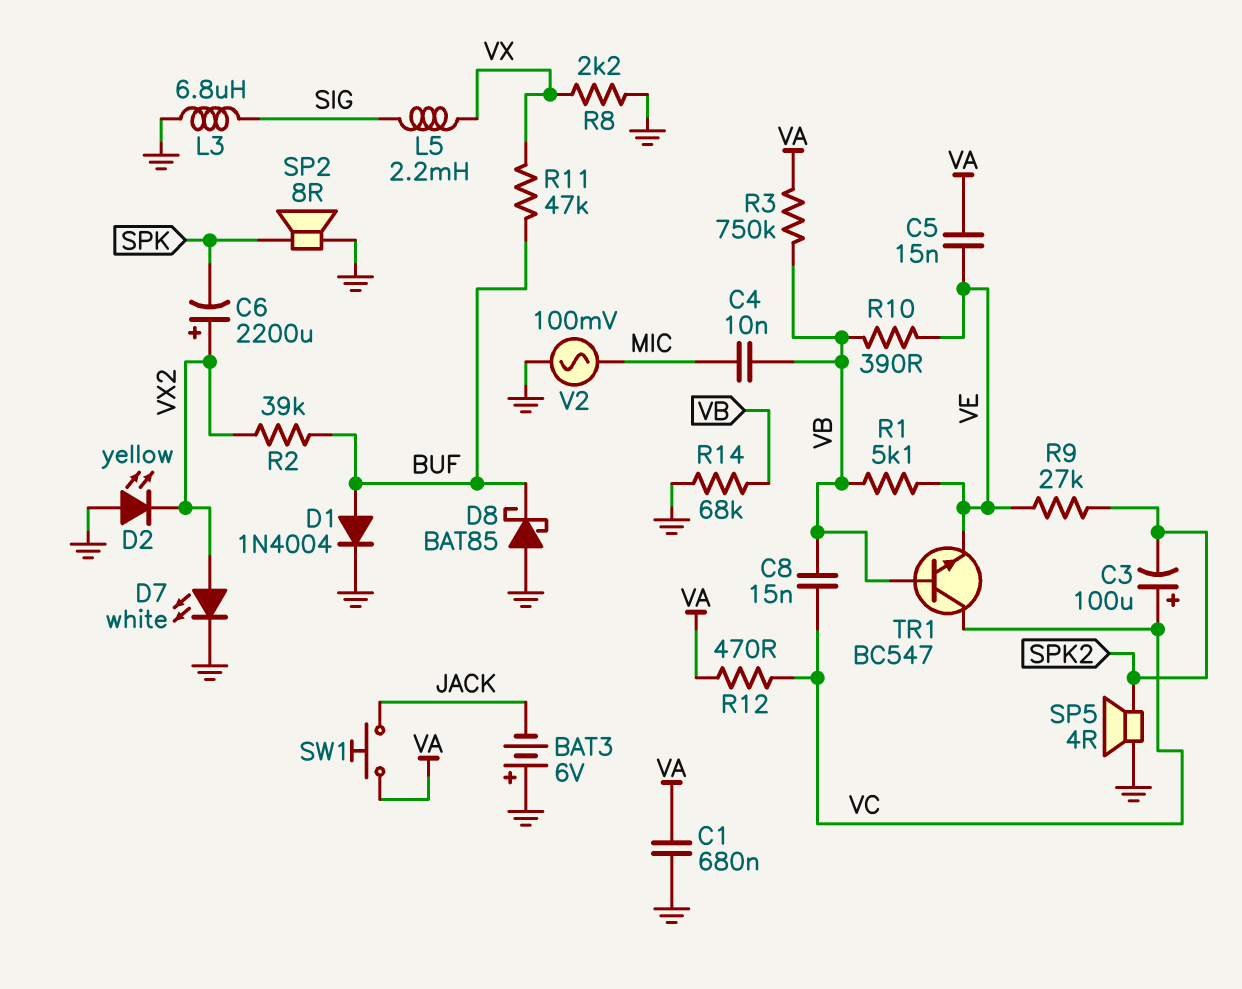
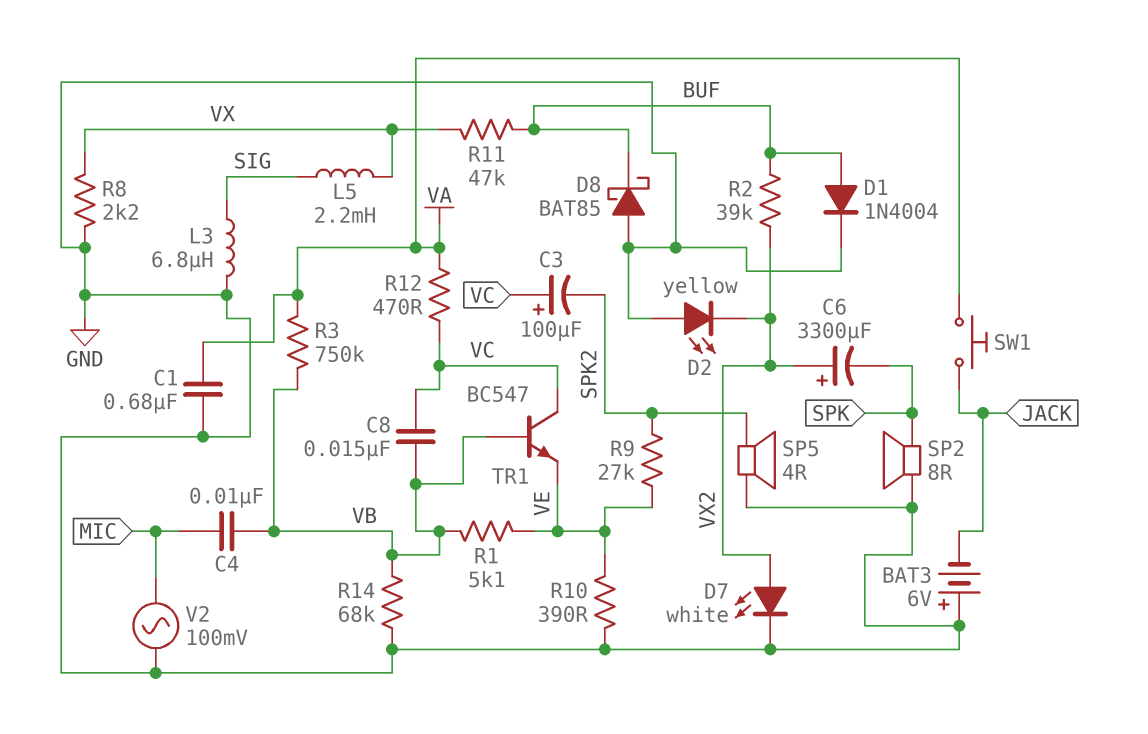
C5: 15nF (VA, VE) -> none
C6: 2200uF (plus VX2, minus SPK) -> 3300uF (plus VX2, minus SPK)
R10: 390 (VB, VE) -> 390 (GND, VE)

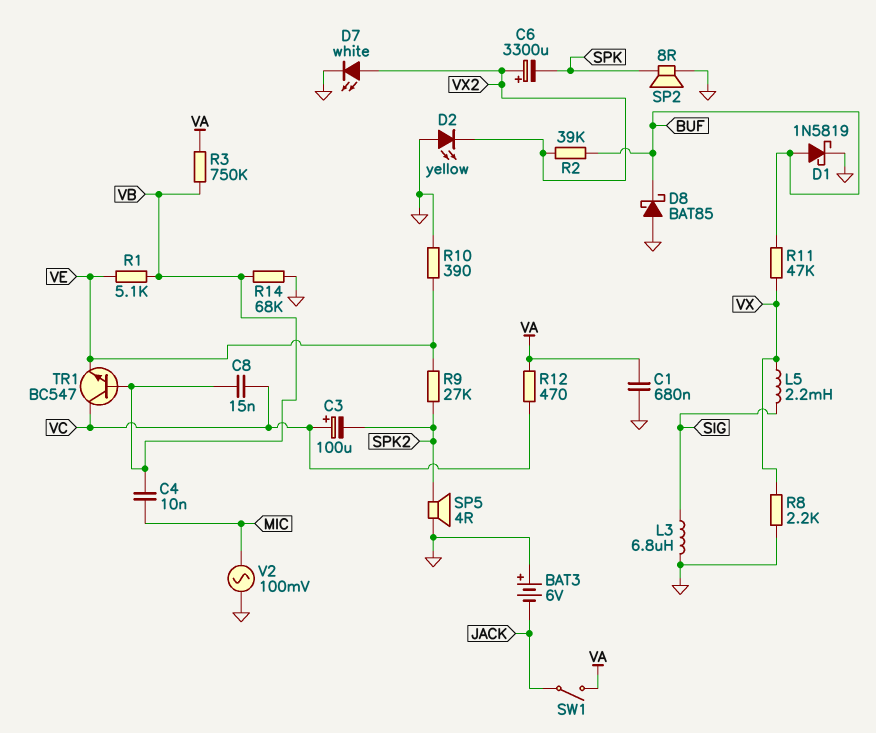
D1: diode 1N4004 (A BUF, K GND) -> schottky 1N5819 (A BUF, K GND)
SW1: button (JACK, VA) -> switch (JACK, VA)

